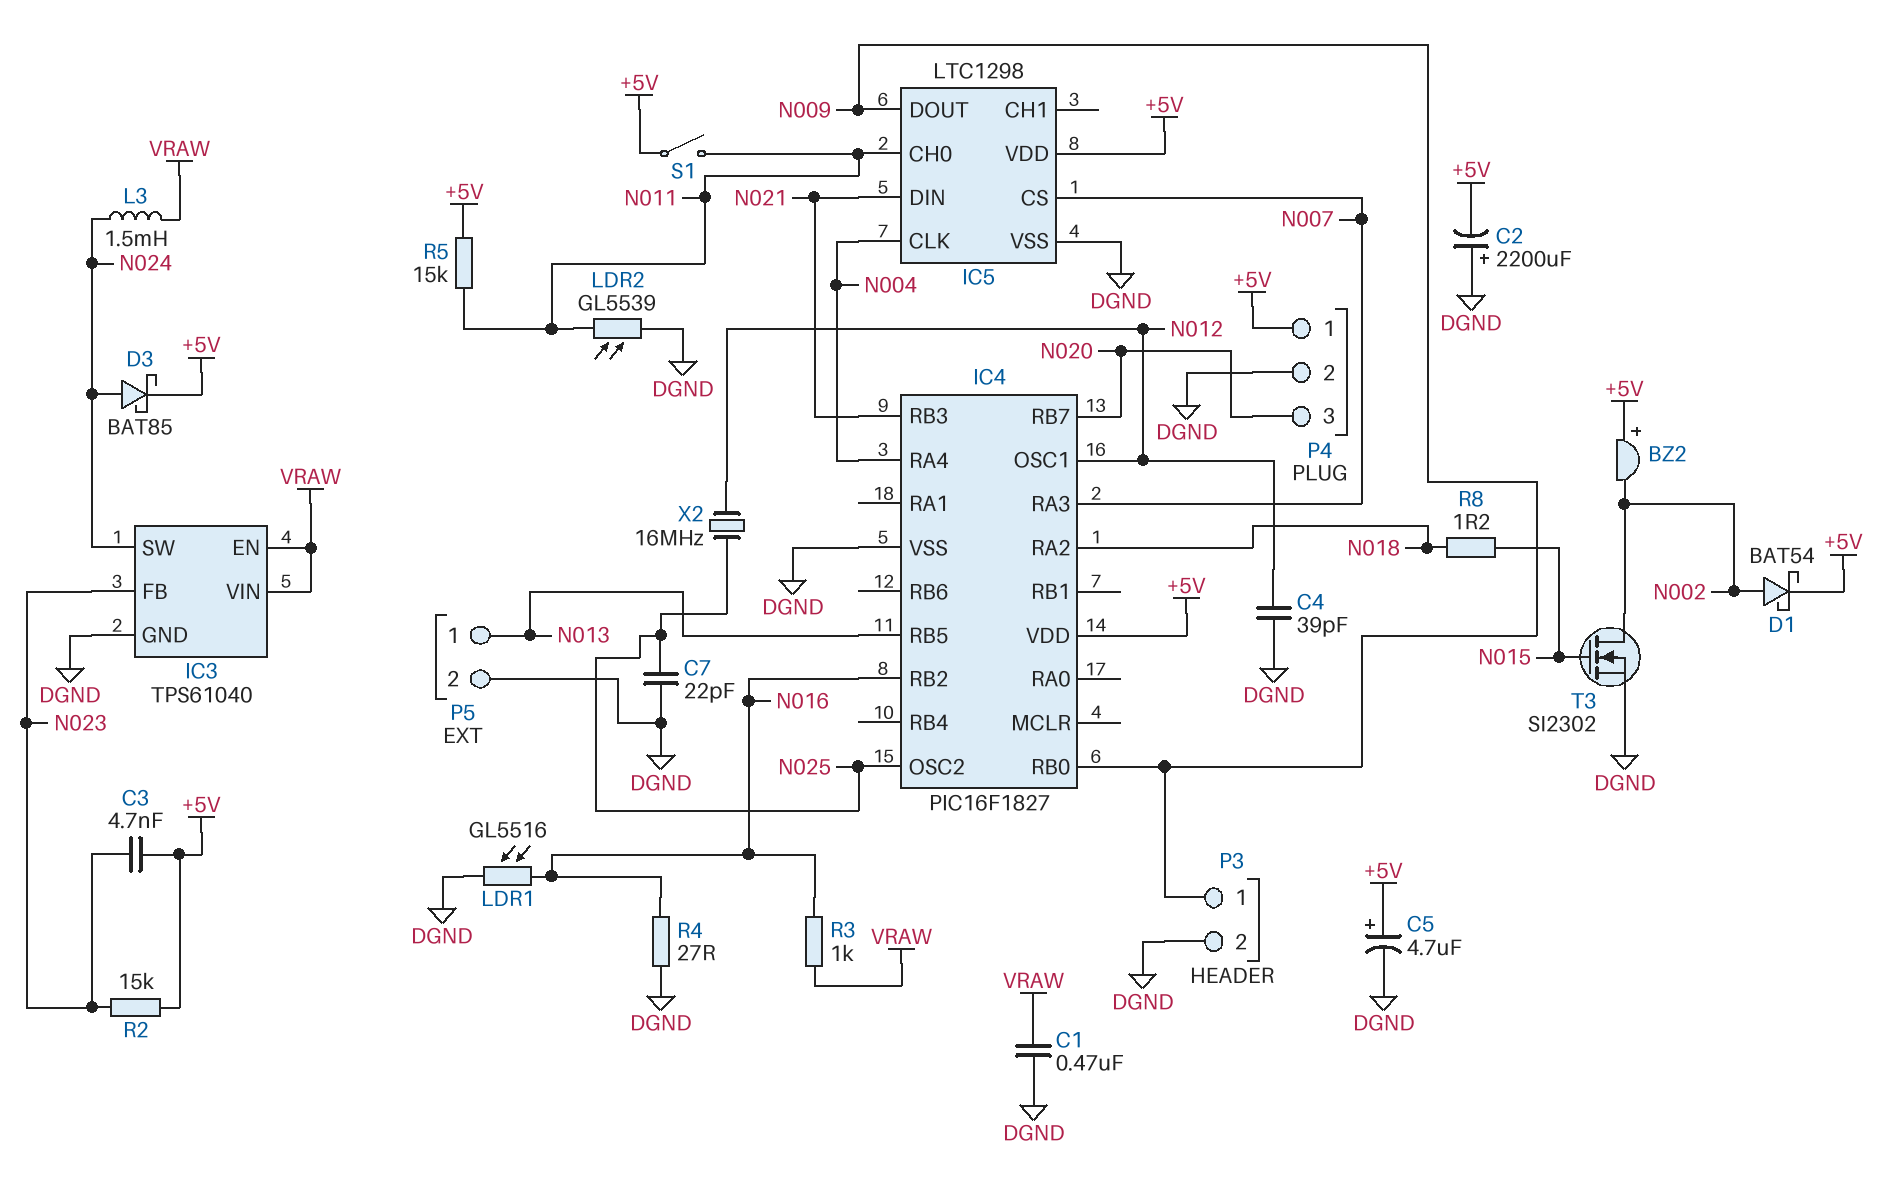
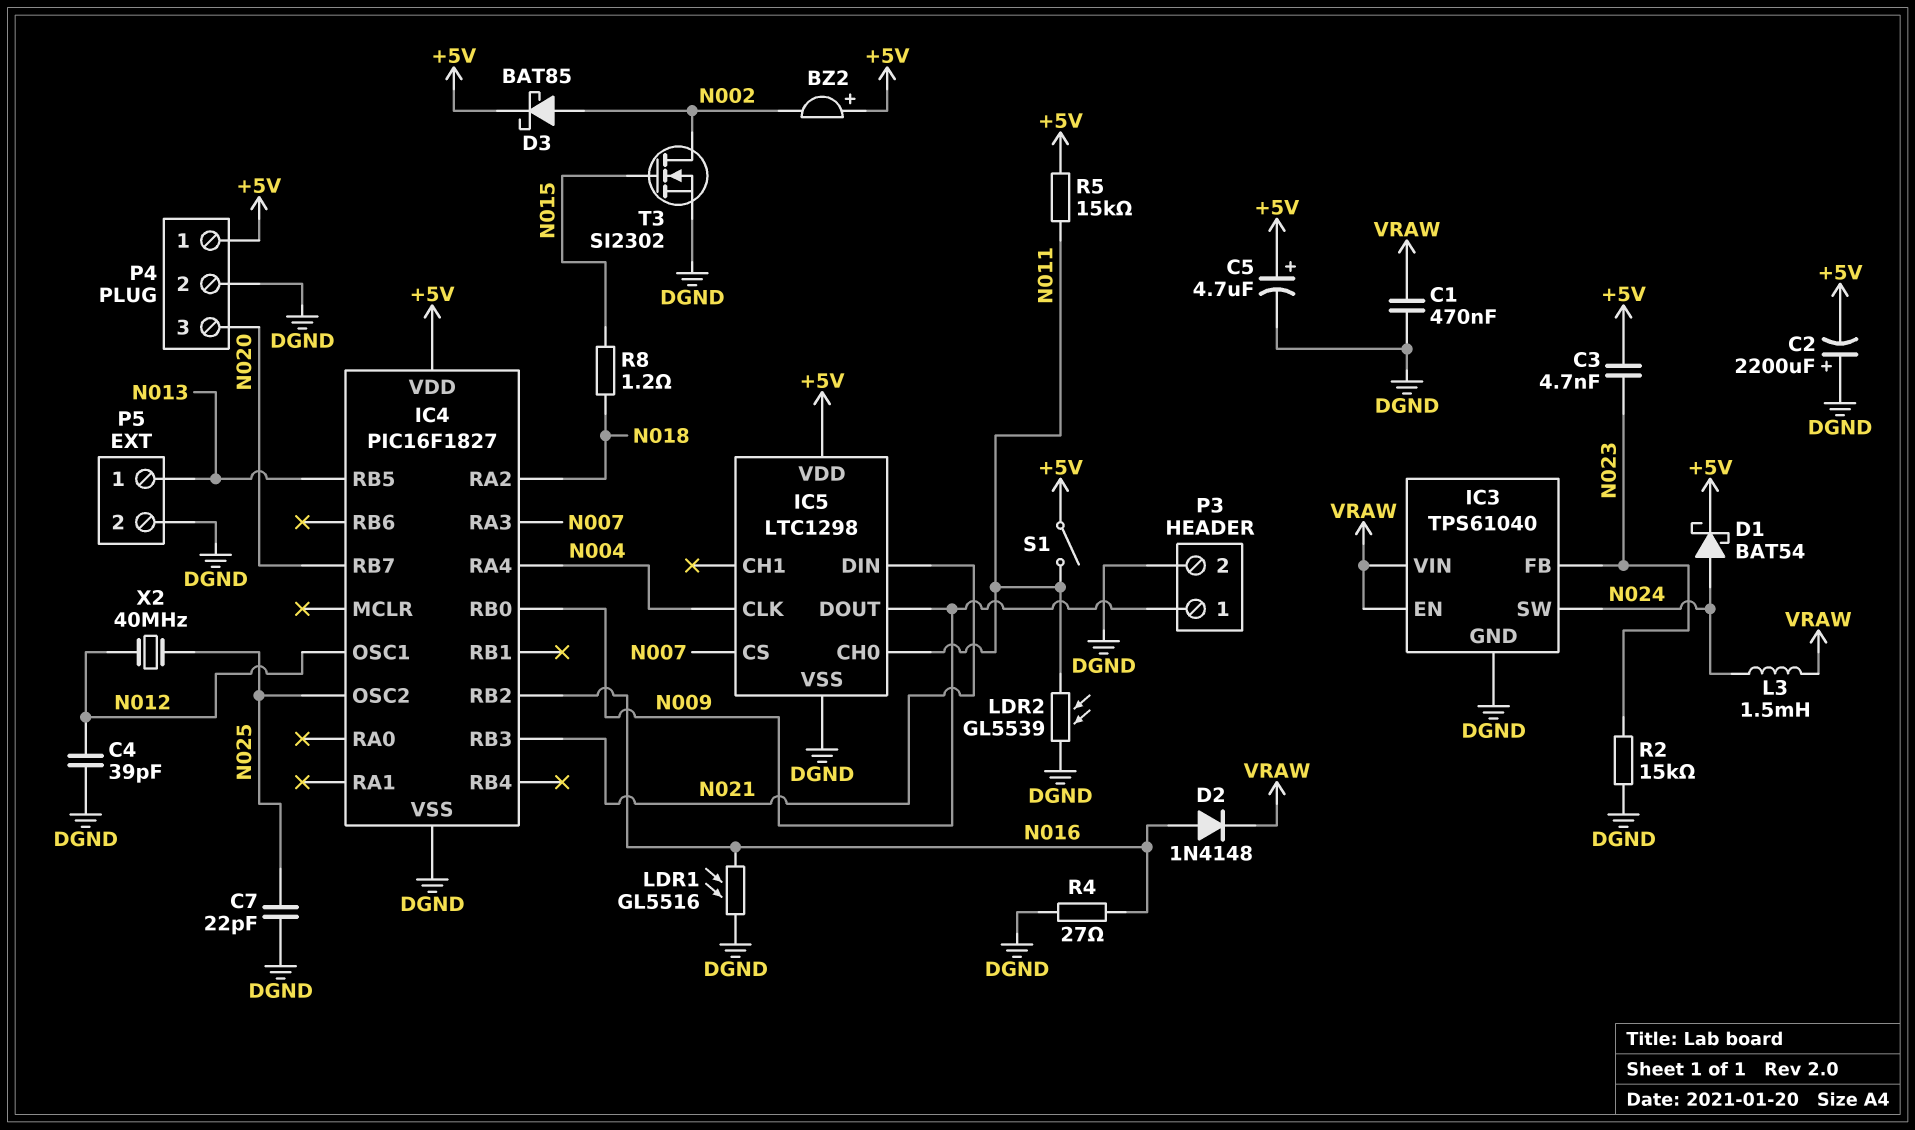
D1: schottky BAT54 (A N002, K +5V) -> schottky BAT54 (A N024, K +5V)
D2: none -> diode 1N4148 (A N016, K VRAW)
D3: schottky BAT85 (A N024, K +5V) -> schottky BAT85 (A N002, K +5V)
R2: 15k (+5V, N023) -> 15k (DGND, N023)
R3: 1k (N016, VRAW) -> none
X2: 16MHz (N012, N025) -> 40MHz (N012, N025)

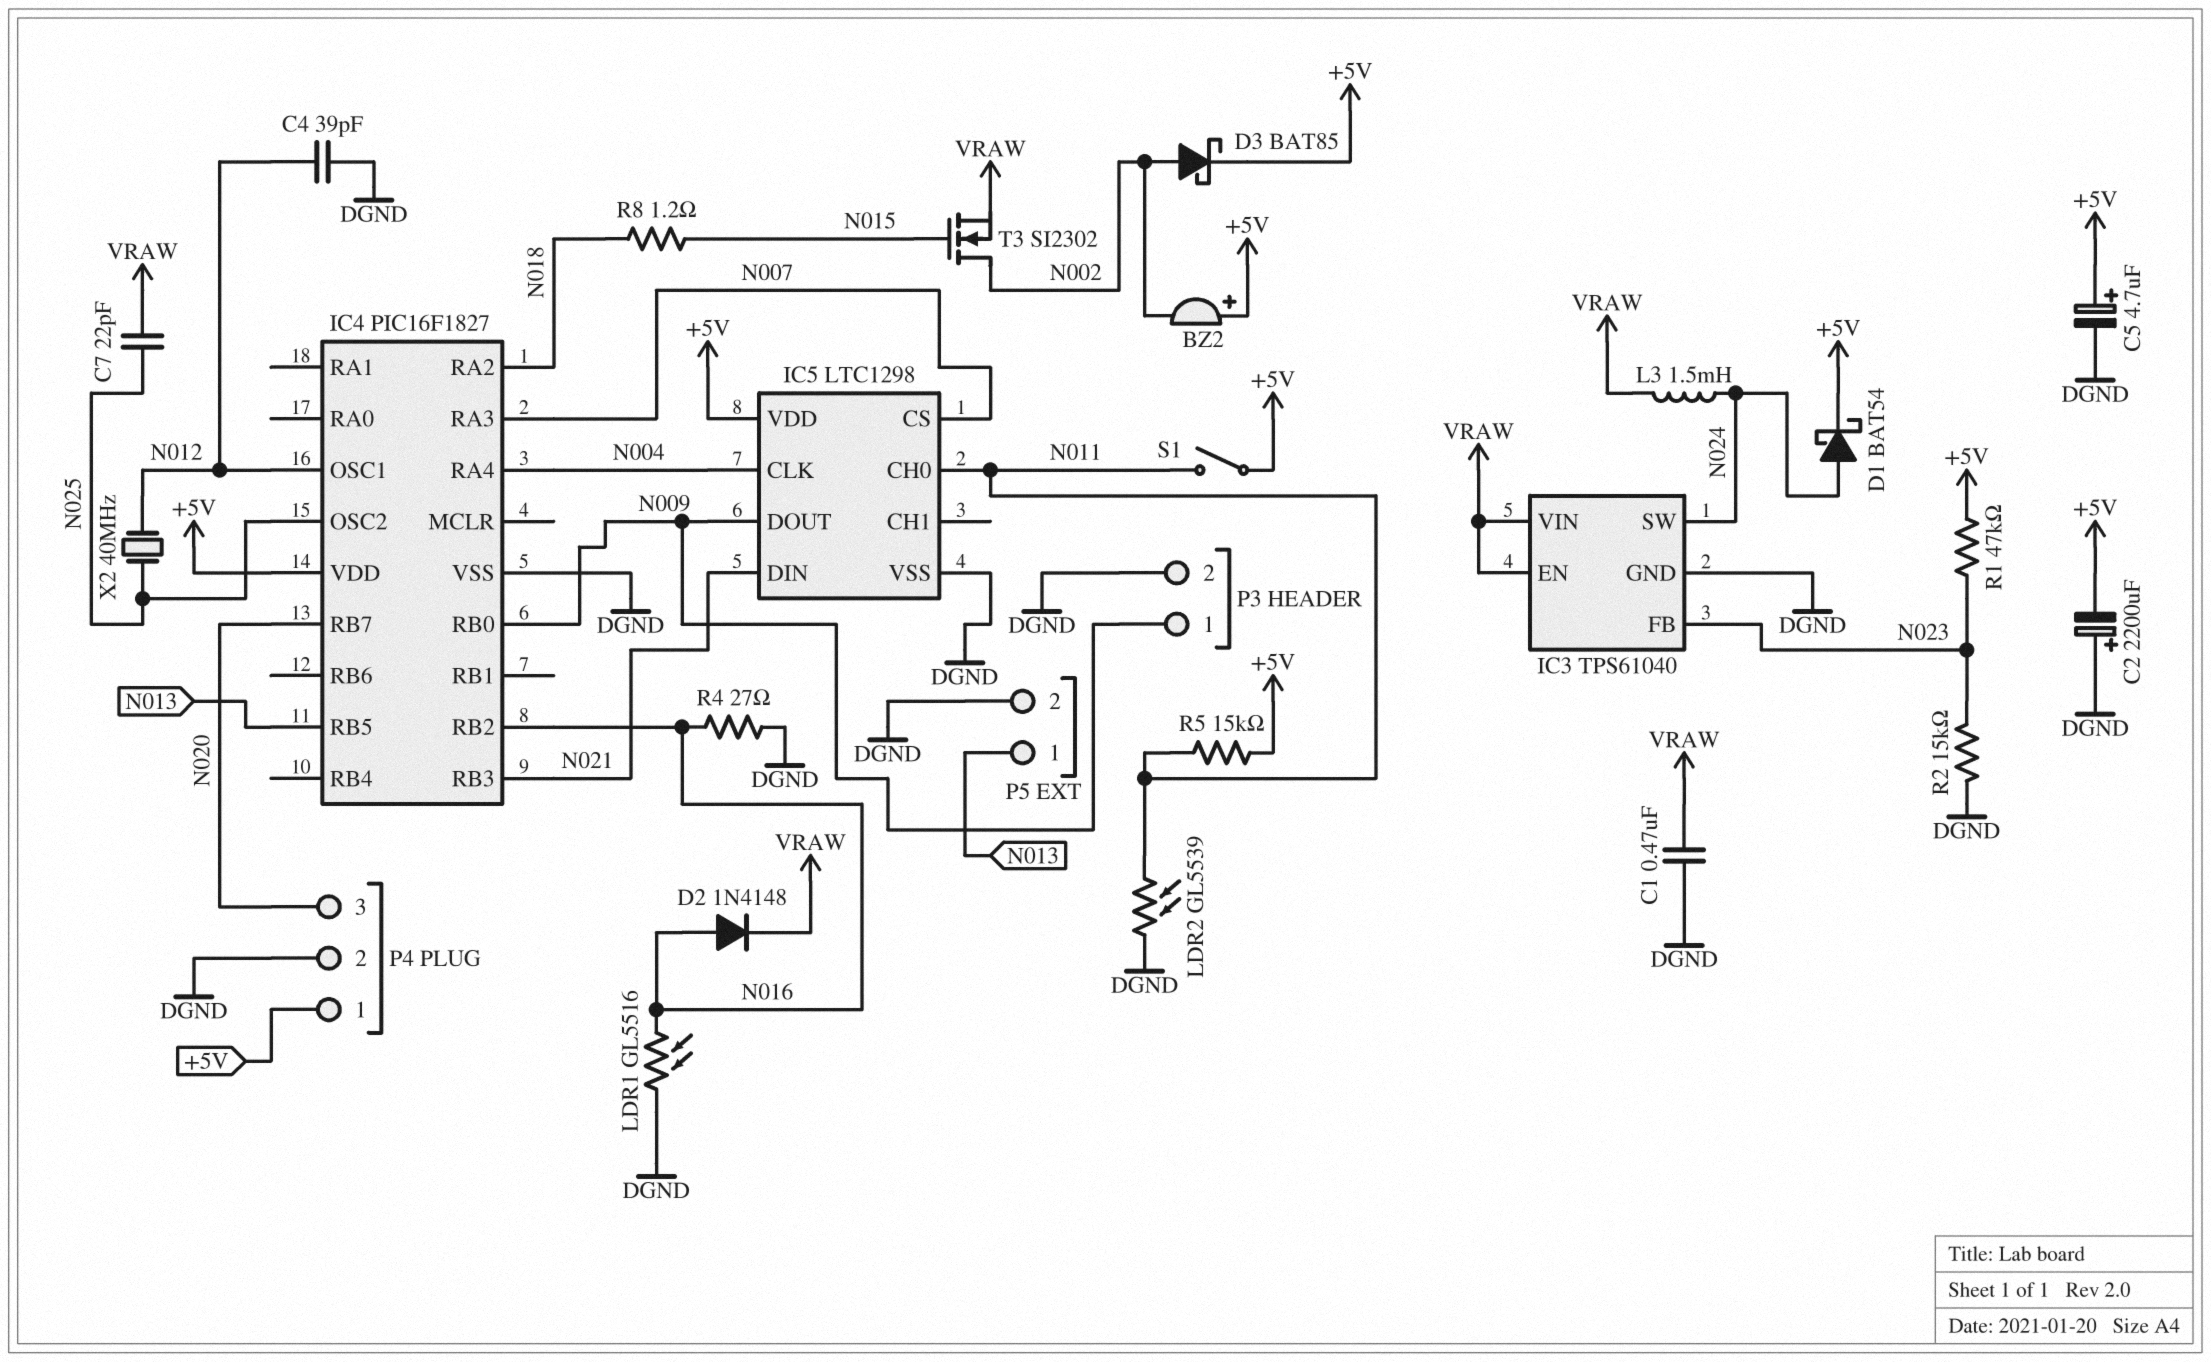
C3: 4.7nF (+5V, N023) -> none
C7: 22pF (DGND, N025) -> 22pF (N025, VRAW)
R1: none -> 47k (+5V, N023)
T3: NMOS SI2302 (G N015, D N002, S DGND) -> NMOS SI2302 (G N015, D N002, S VRAW)

